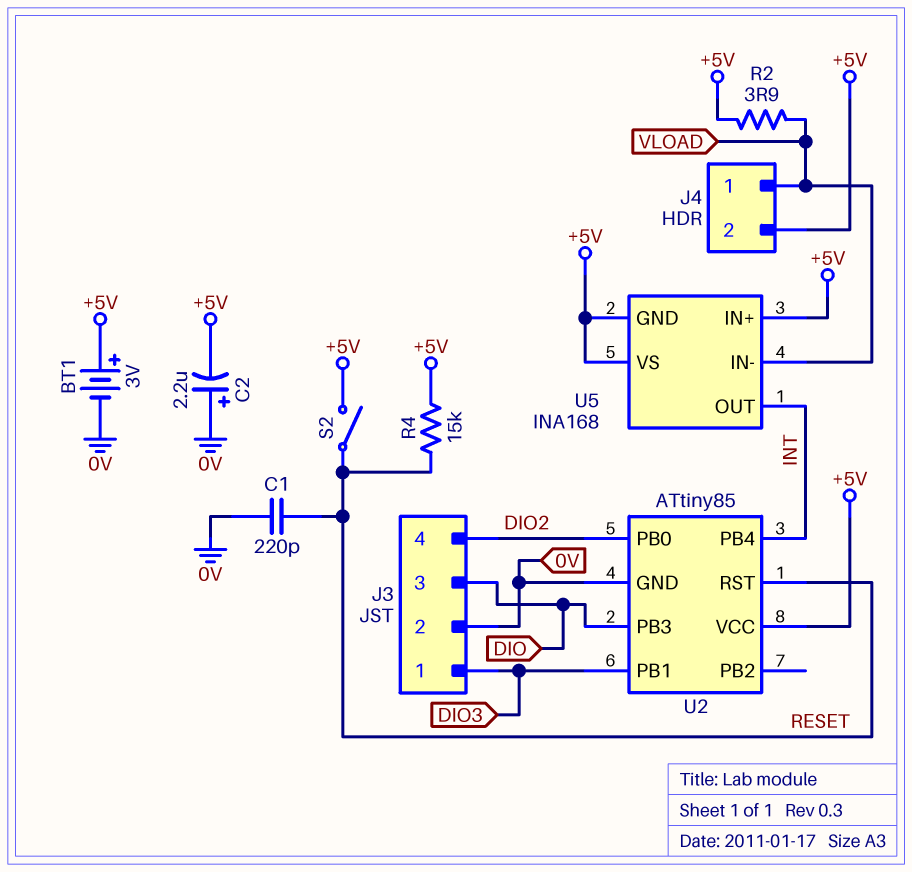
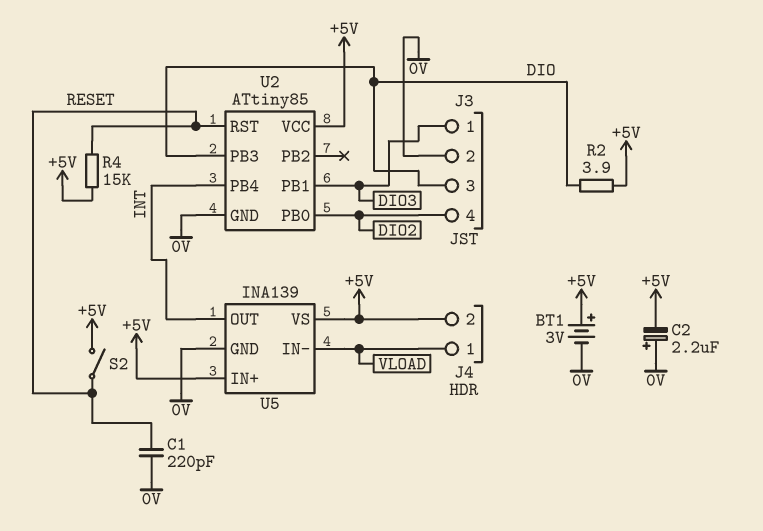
R2: 3.9 (+5V, VLOAD) -> 3.9 (+5V, DIO)
U5: INA168 -> INA139
U5 pin GND: +5V -> 0V

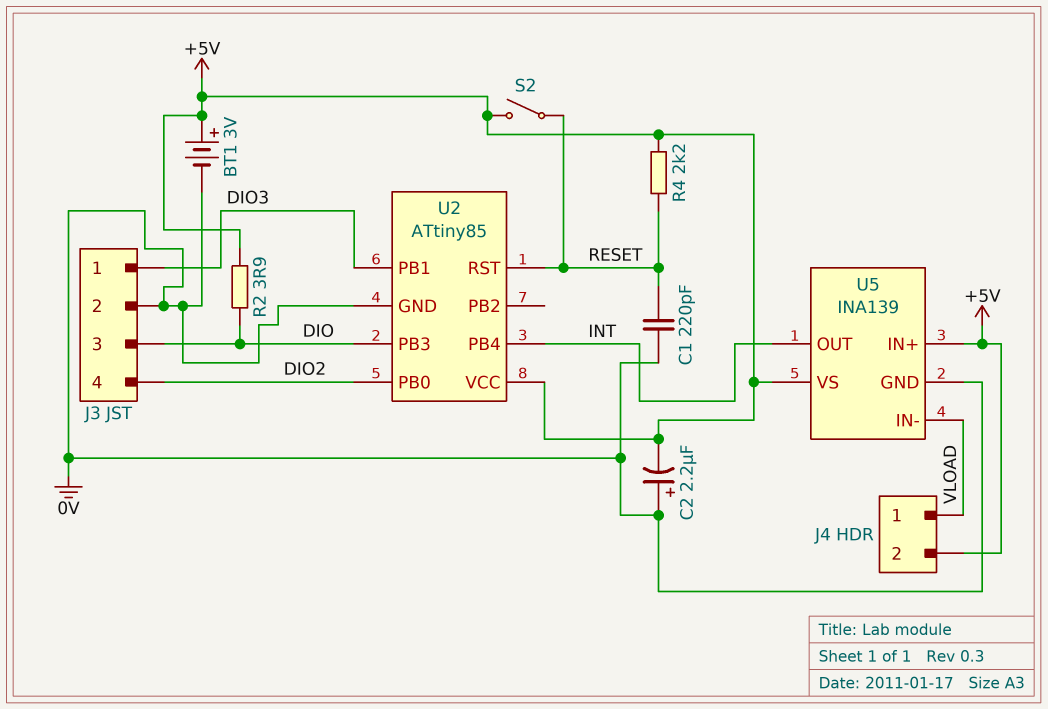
R4: 15k (+5V, RESET) -> 2.2k (+5V, RESET)

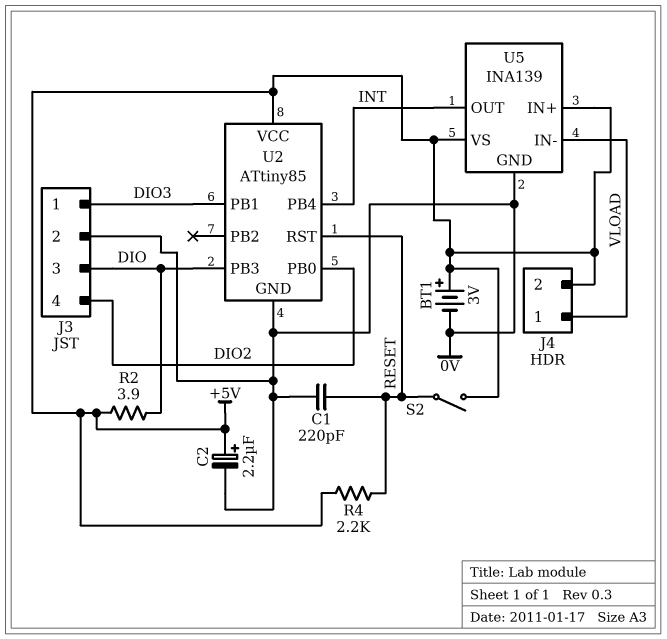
C2: 2.2uF (plus 0V, minus +5V) -> 2.2uF (plus +5V, minus 0V)

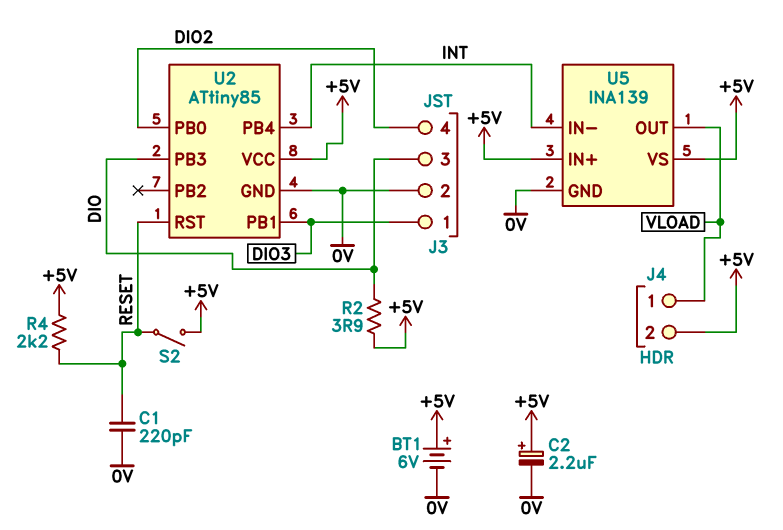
BT1: 3V (plus +5V, minus 0V) -> 6V (plus +5V, minus 0V)
U5 pin IN-: VLOAD -> INT
U5 pin OUT: INT -> VLOAD

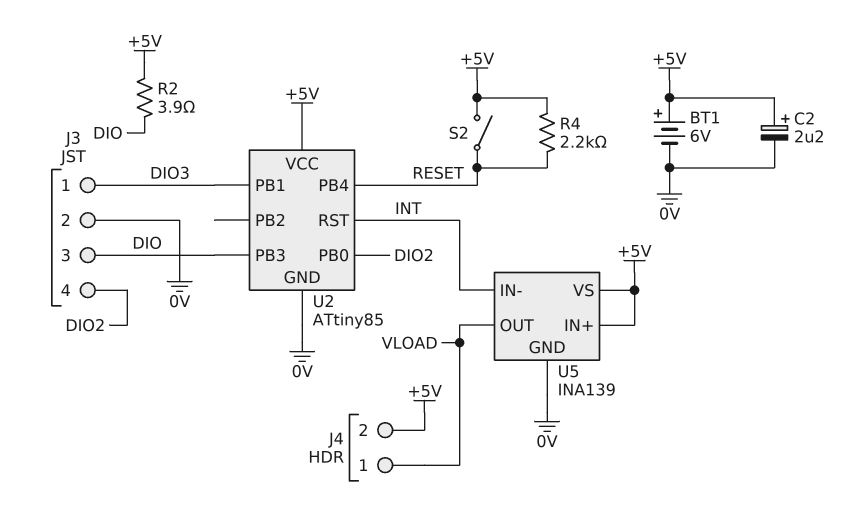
C1: 220pF (0V, RESET) -> none
U2 pin PB4: INT -> RESET
U2 pin RST: RESET -> INT

